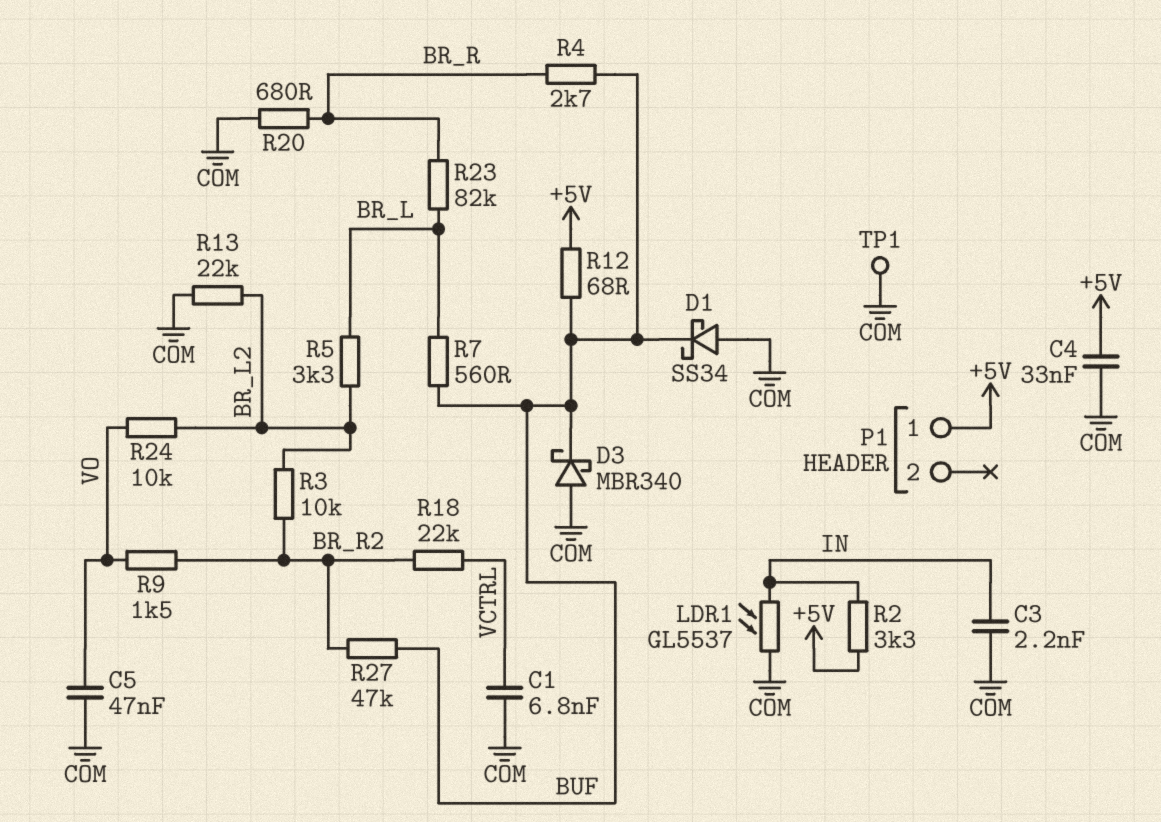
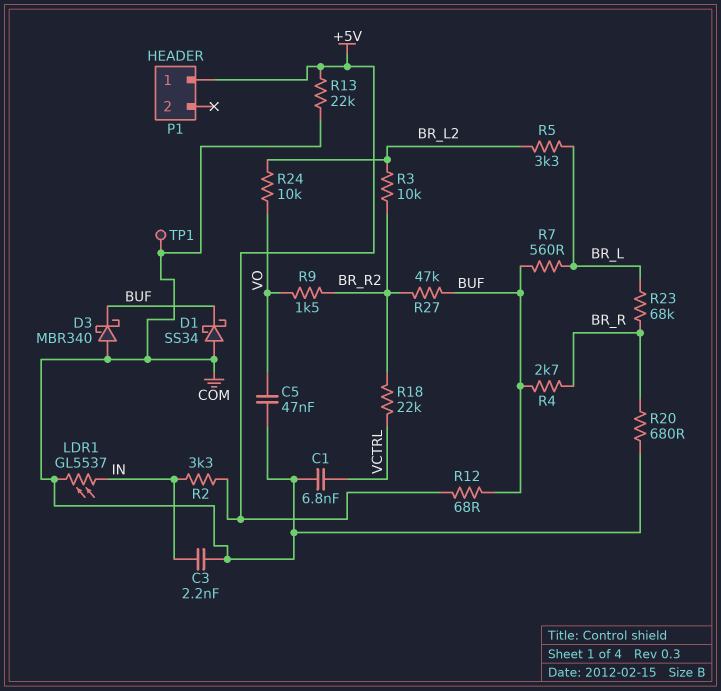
C4: 33nF (+5V, COM) -> none
R13: 22k (BR_L2, COM) -> 22k (+5V, COM)
R23: 82k (BR_L, BR_R) -> 68k (BR_L, BR_R)

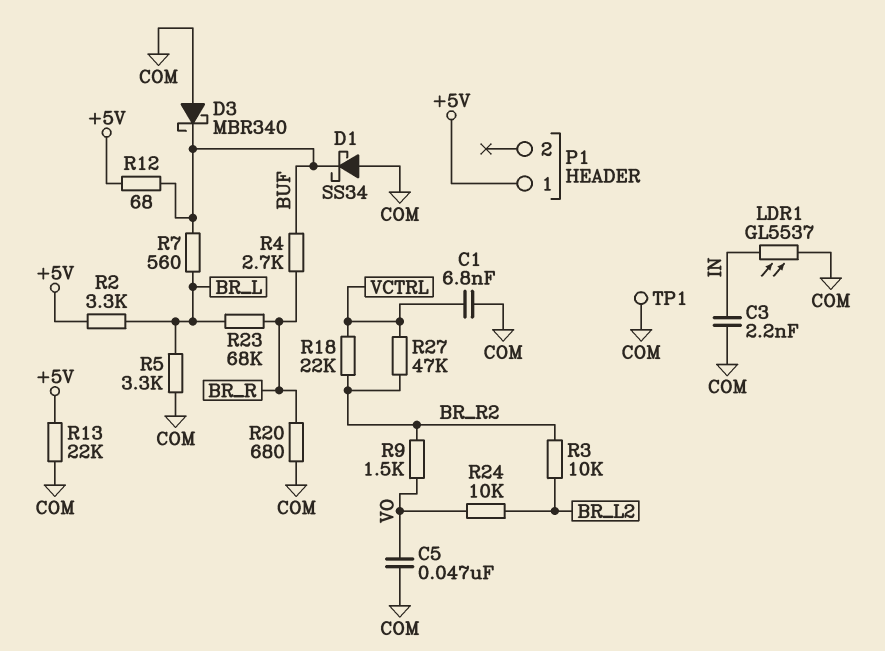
R2: 3.3k (+5V, IN) -> 3.3k (+5V, BR_L)
R5: 3.3k (BR_L, BR_L2) -> 3.3k (BR_L, COM)
R27: 47k (BR_R2, BUF) -> 47k (BR_R2, VCTRL)

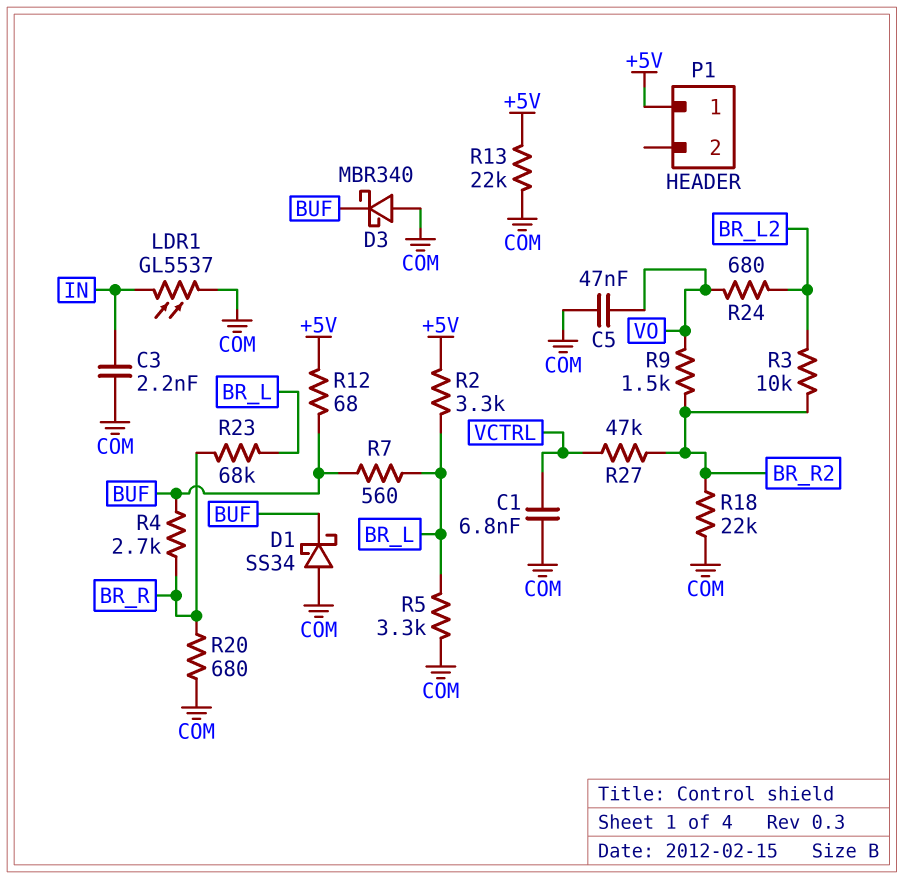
R18: 22k (BR_R2, VCTRL) -> 22k (BR_R2, COM)
R24: 10k (BR_L2, VO) -> 680 (BR_L2, VO)
TP1: test point (COM) -> none

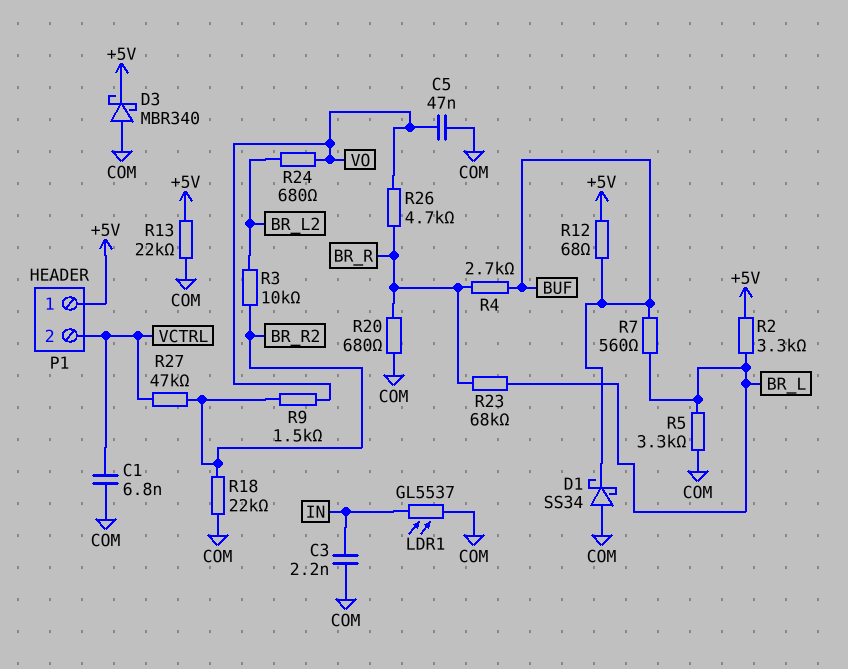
D3: schottky MBR340 (A COM, K BUF) -> schottky MBR340 (A COM, K +5V)
P1 pin 2: none -> VCTRL
R26: none -> 4.7k (BR_R, VO)

